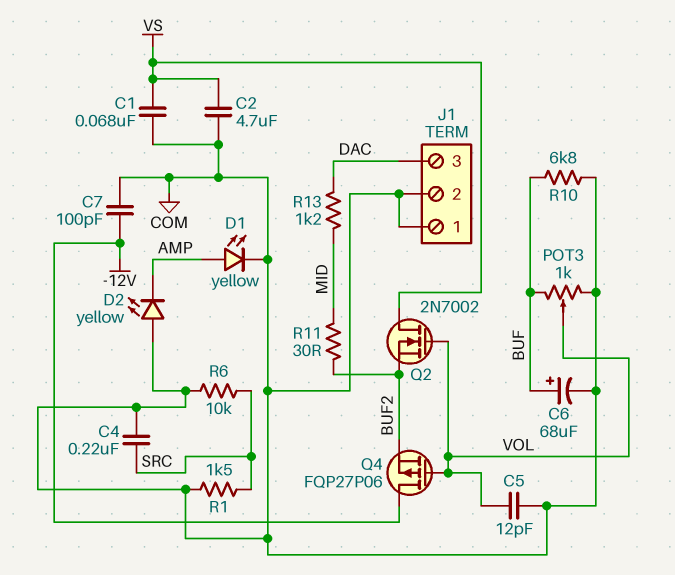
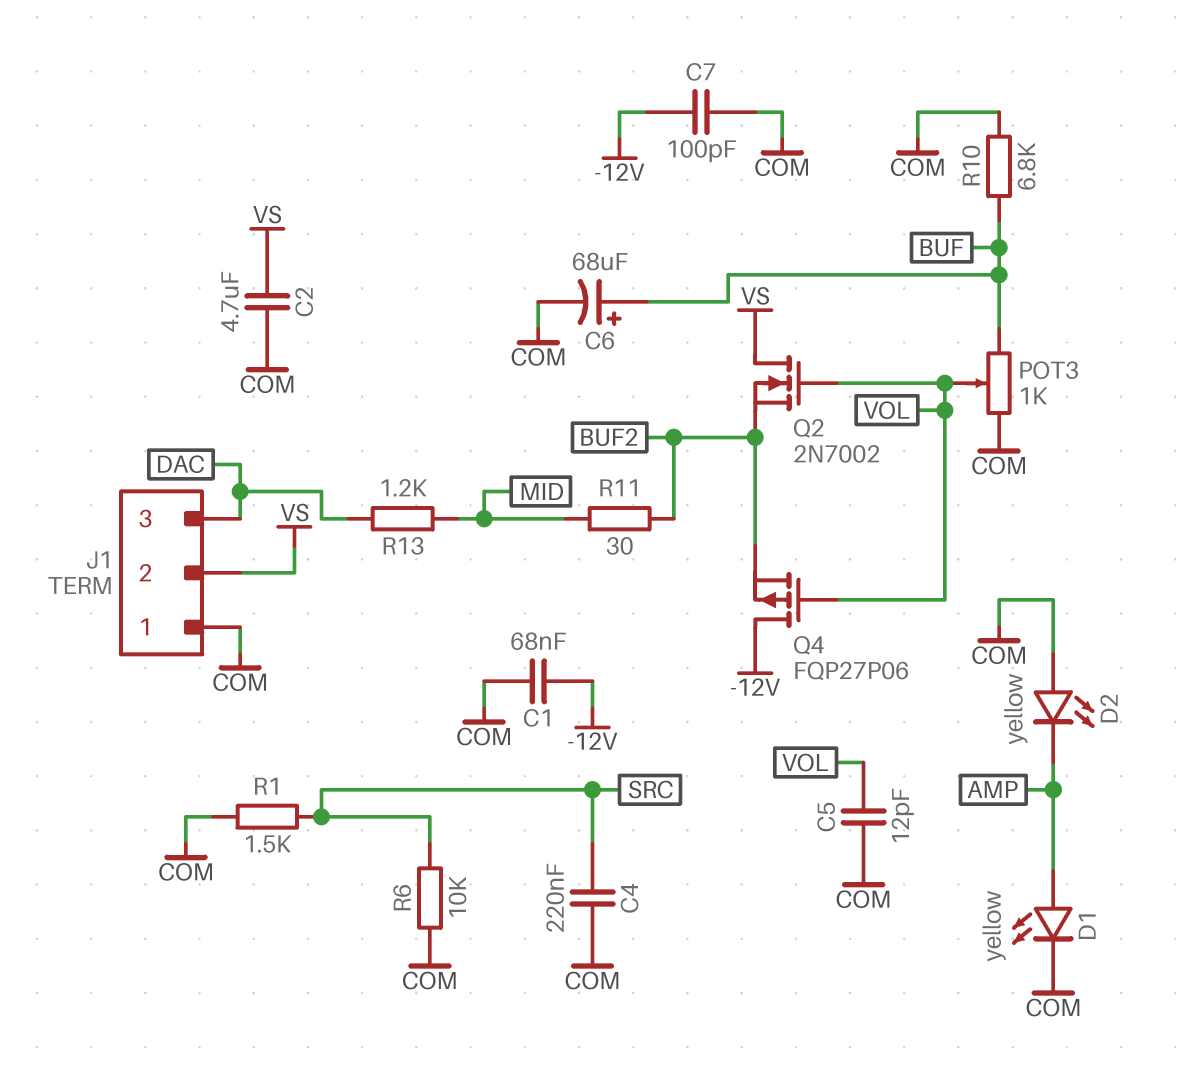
C1: 68nF (COM, VS) -> 68nF (-12V, COM)
J1 pin 2: COM -> VS

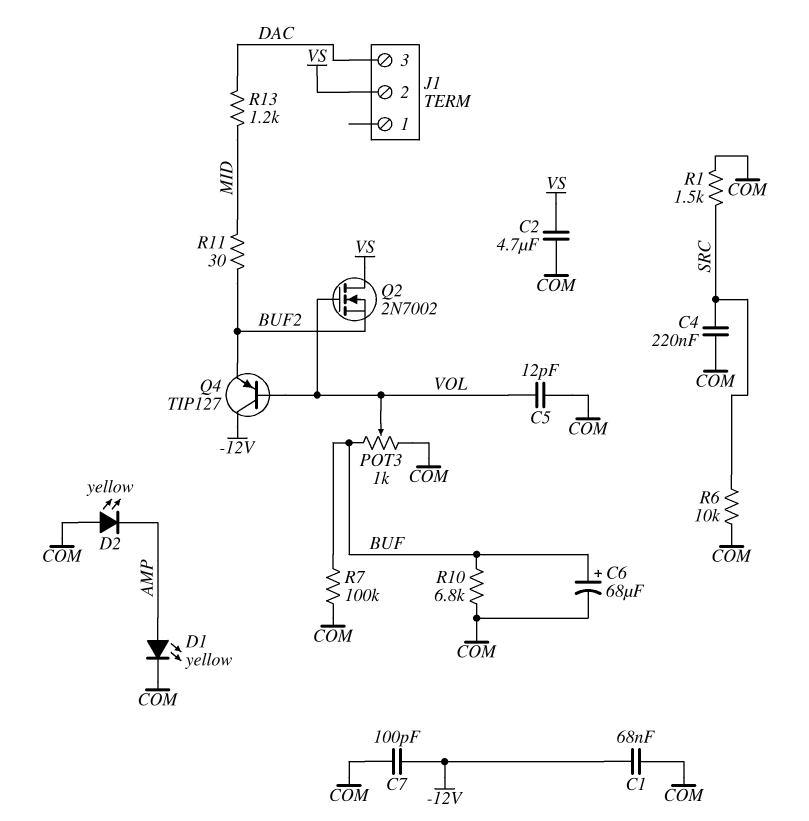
J1 pin 1: COM -> none
Q4: PMOS FQP27P06 (G VOL, D -12V, S BUF2) -> PNP TIP127 (B VOL, C -12V, E BUF2)
R7: none -> 100k (BUF, COM)

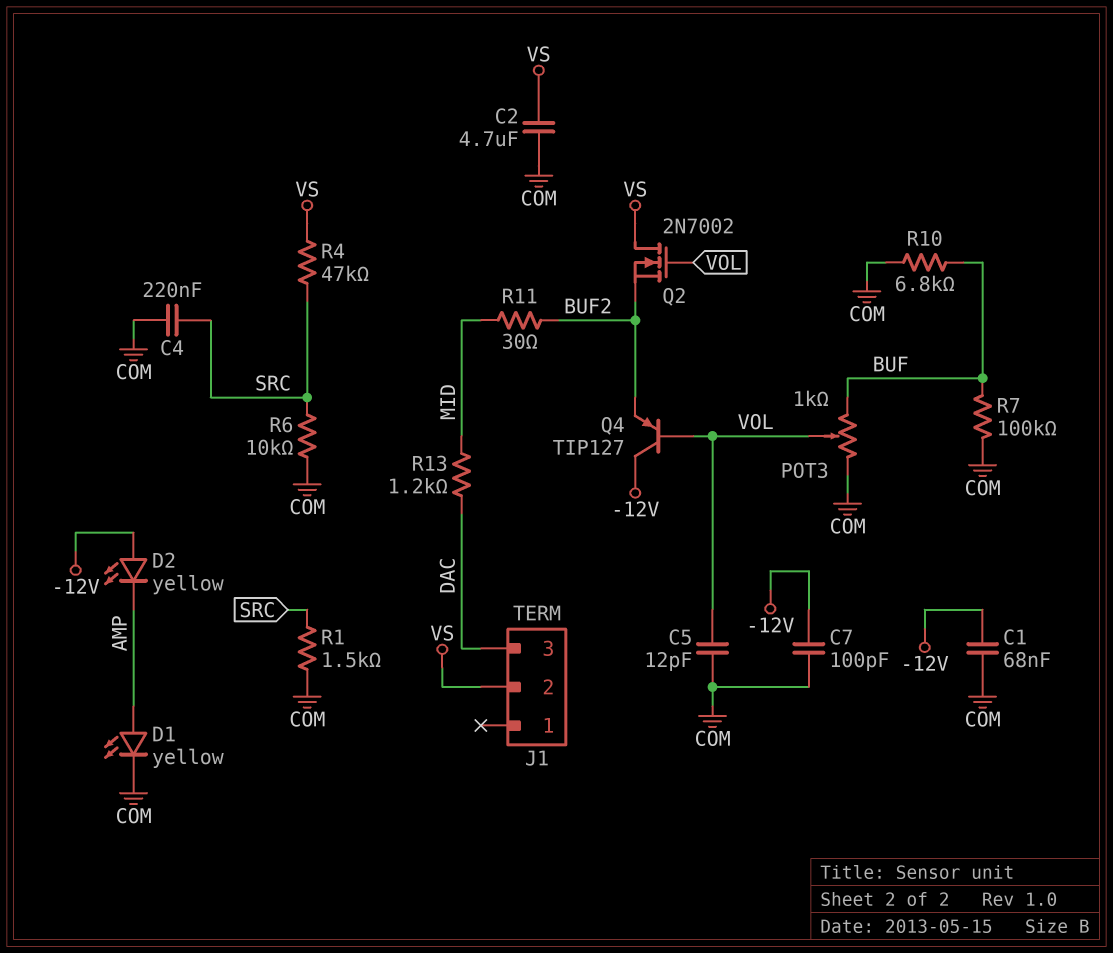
C6: 68uF (plus BUF, minus COM) -> none
D2: LED yellow (A COM, K AMP) -> LED yellow (A -12V, K AMP)
R4: none -> 47k (SRC, VS)

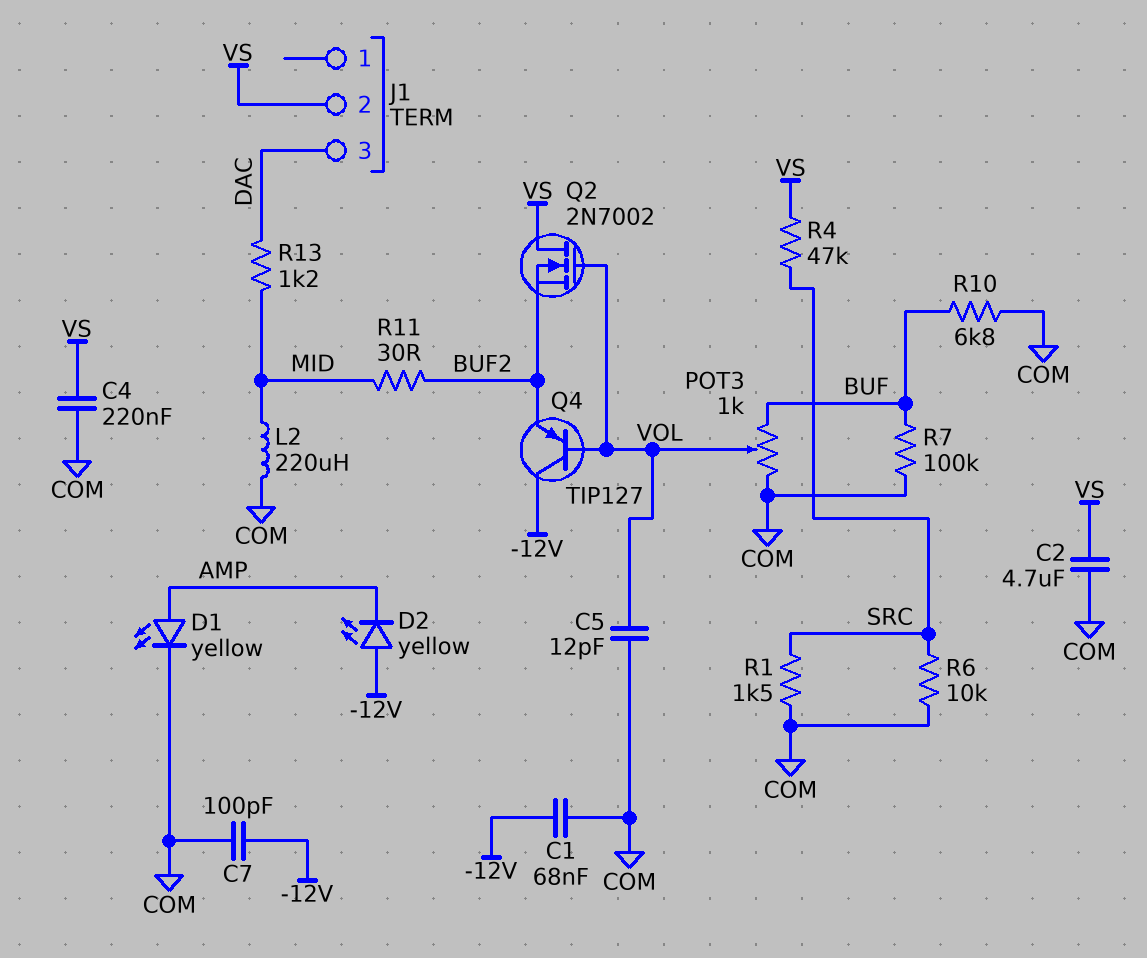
C4: 220nF (COM, SRC) -> 220nF (COM, VS)
L2: none -> 220uH (COM, MID)

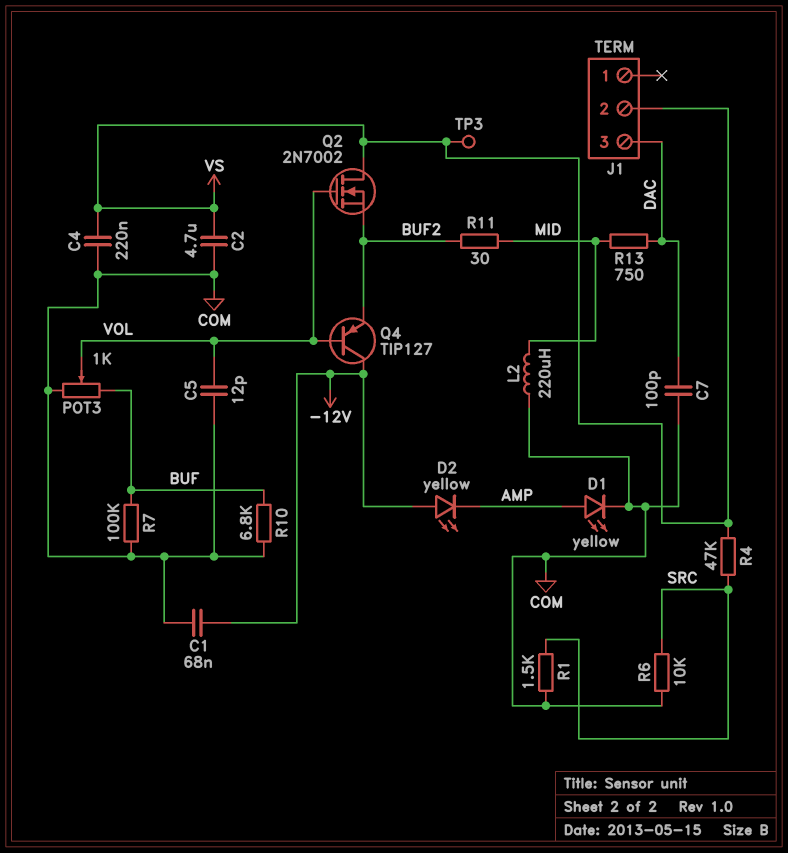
C7: 100pF (-12V, COM) -> 100pF (COM, DAC)
R13: 1.2k (DAC, MID) -> 750 (DAC, MID)
TP3: none -> test point (VS)

